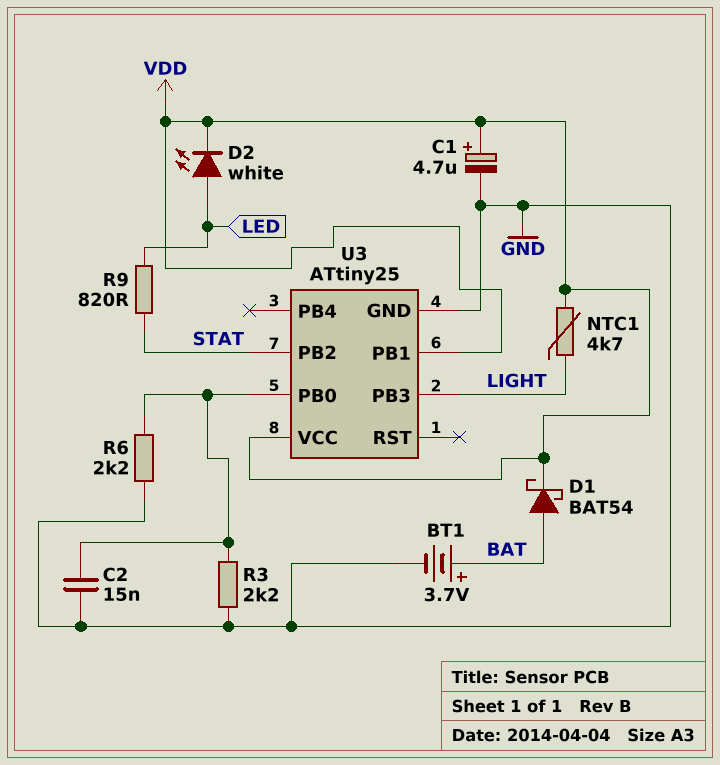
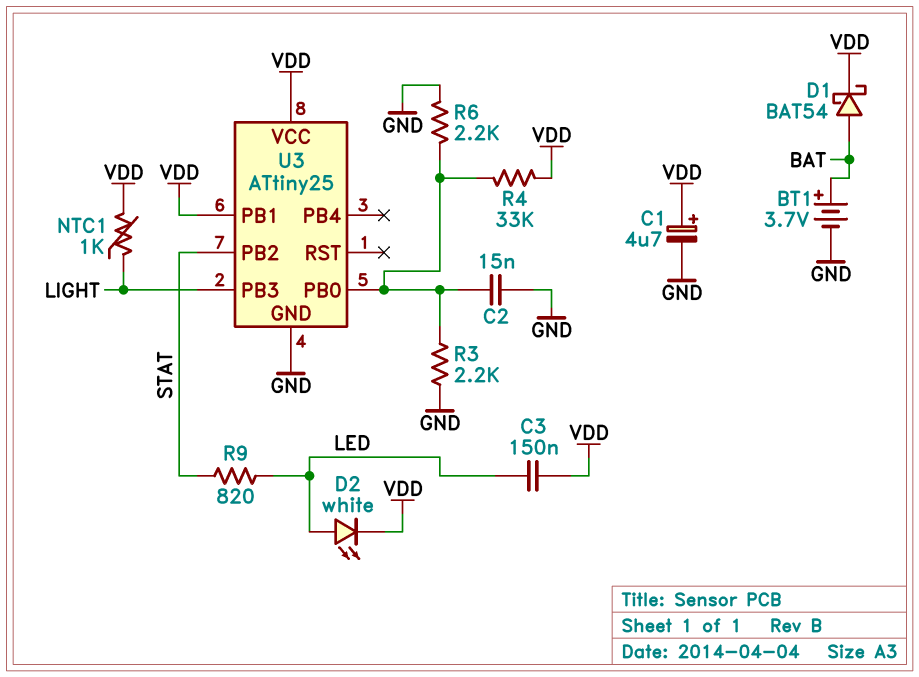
C3: none -> 150nF (LED, VDD)
NTC1: 4.7k (LIGHT, VDD) -> 1k (LIGHT, VDD)
R4: none -> 33k (U3/PB0, VDD)

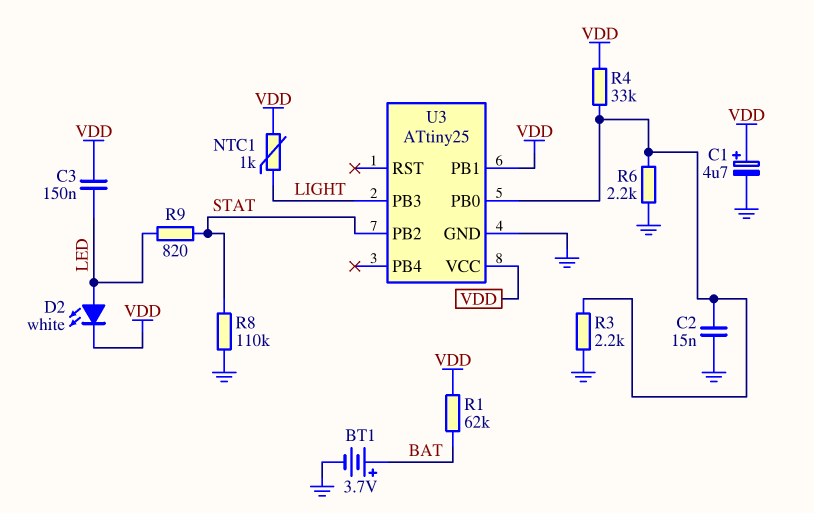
D1: schottky BAT54 (A BAT, K VDD) -> none
R1: none -> 62k (BAT, VDD)
R8: none -> 110k (GND, STAT)

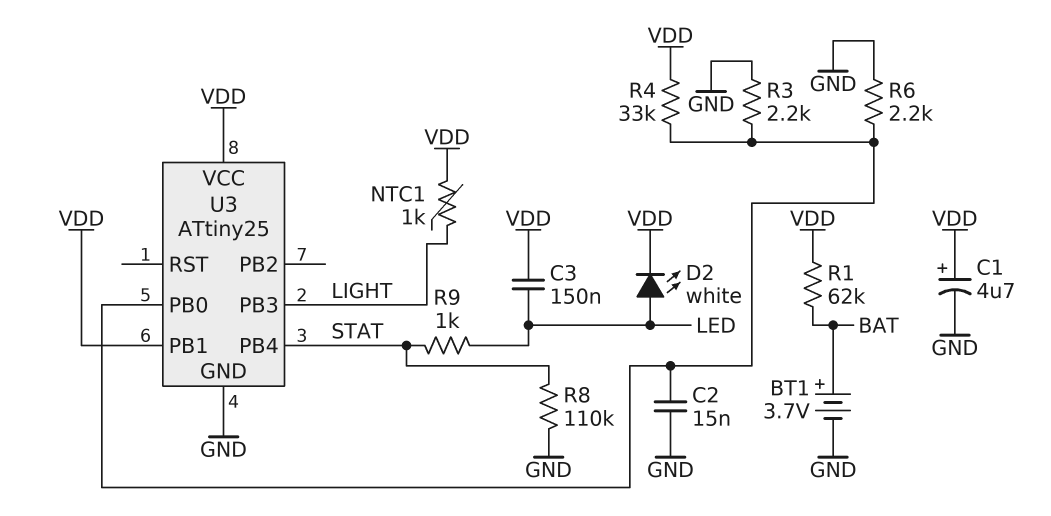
R9: 820 (LED, STAT) -> 1k (LED, STAT)
U3 pin PB2: STAT -> none
U3 pin PB4: none -> STAT

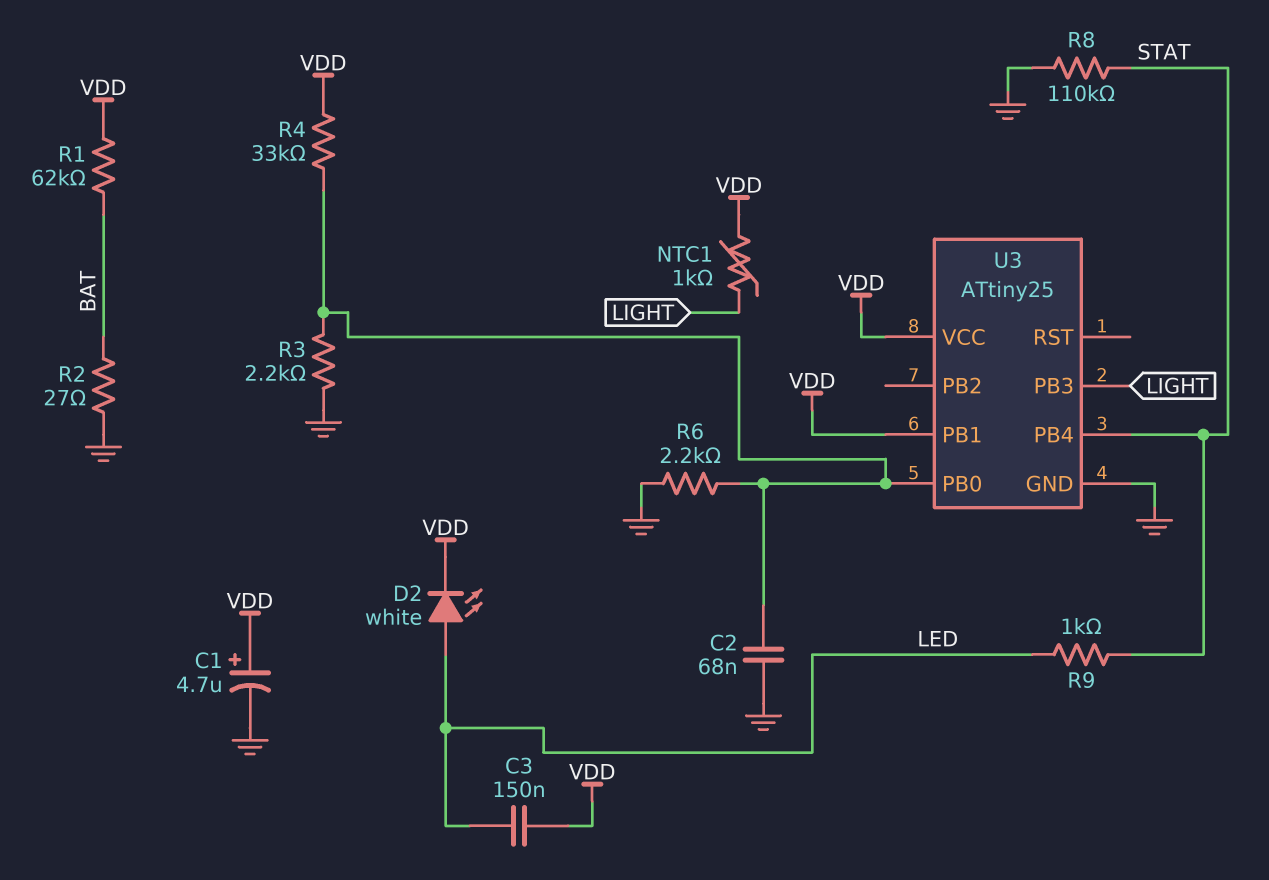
BT1: 3.7V (plus BAT, minus GND) -> none
C2: 15nF (GND, U3/PB0) -> 68nF (GND, U3/PB0)
R2: none -> 27 (BAT, GND)

